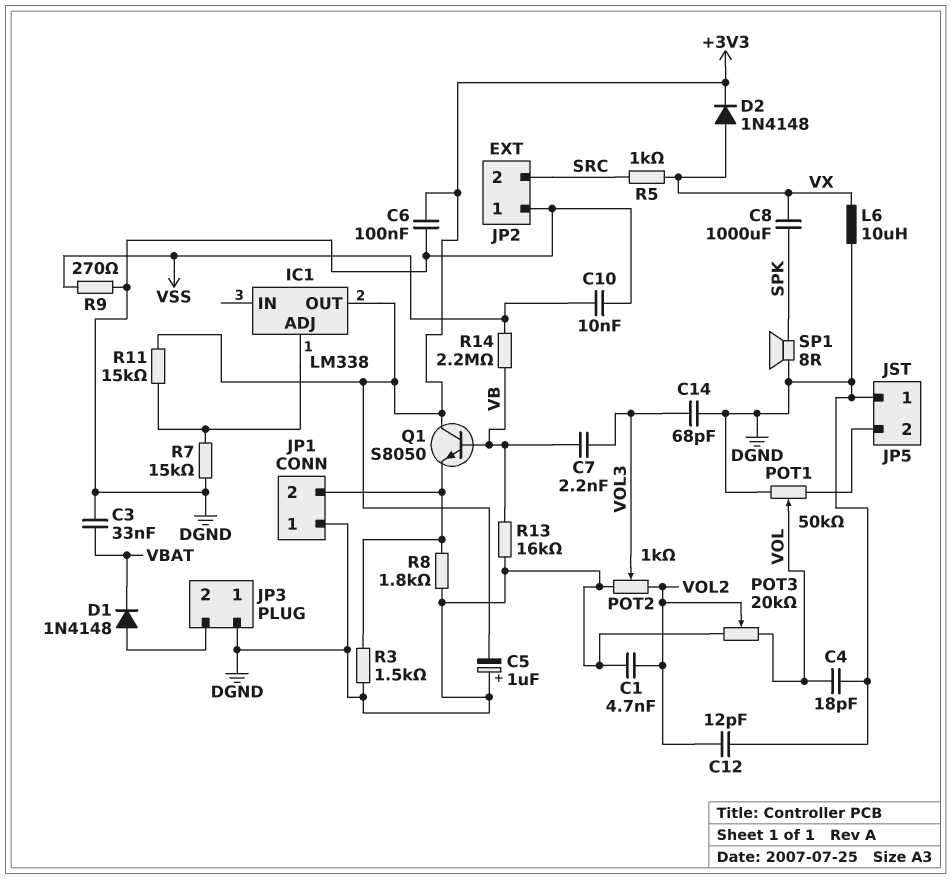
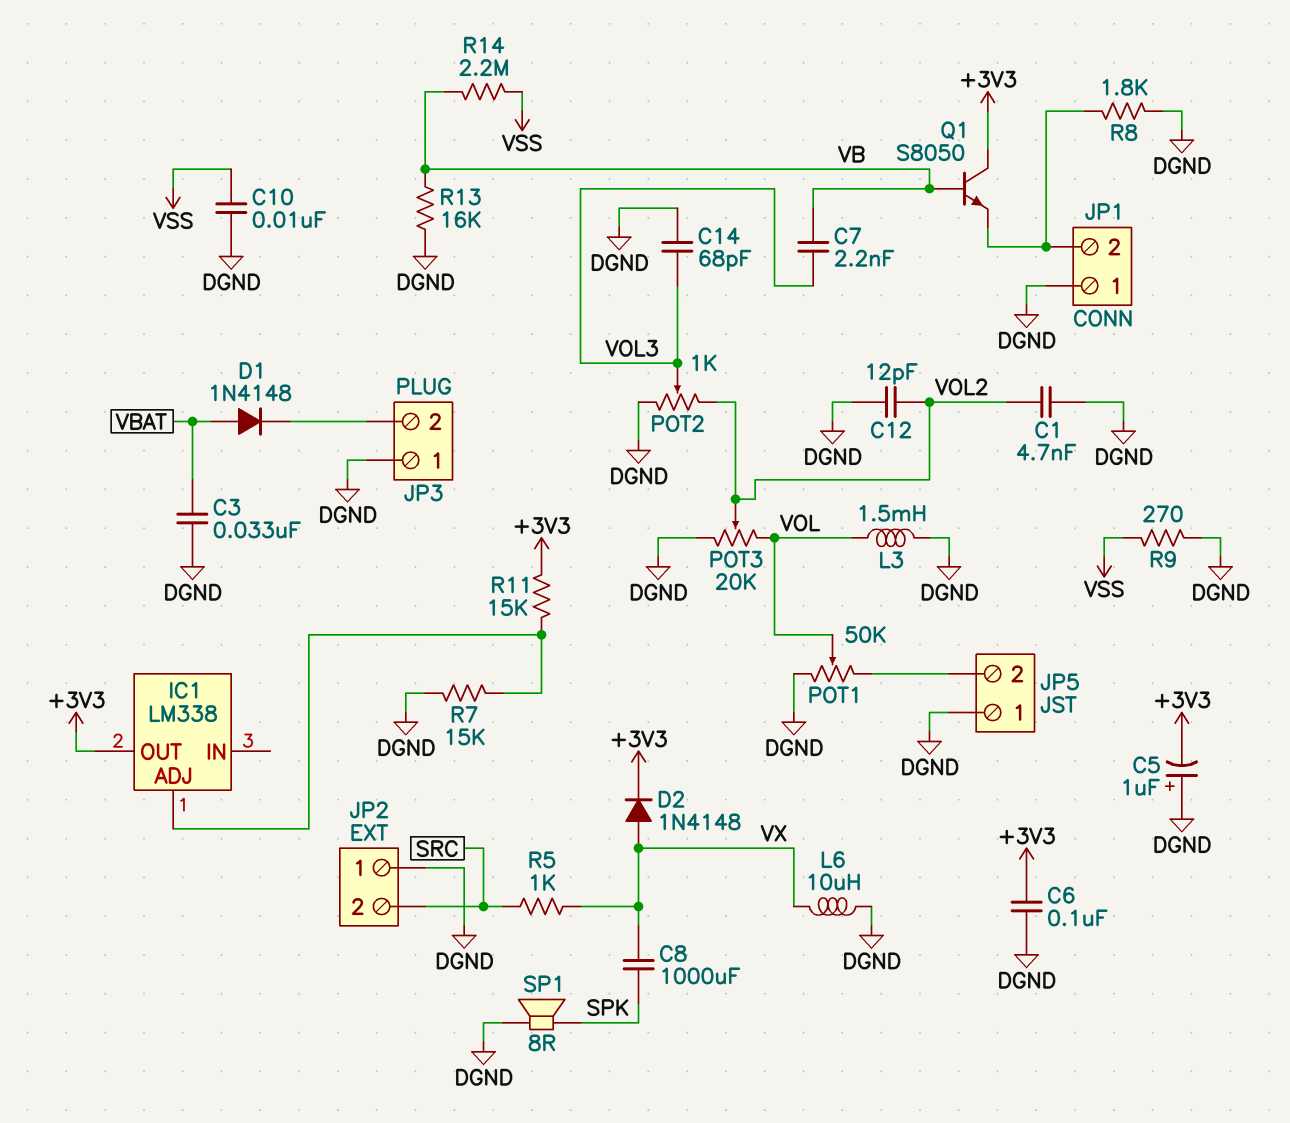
C4: 18pF (DGND, VOL) -> none
D1: diode 1N4148 (A JP3/2, K VBAT) -> diode 1N4148 (A VBAT, K JP3/2)
L3: none -> 1.5mH (DGND, VOL)
R3: 1.5k (DGND, JP1/2) -> none

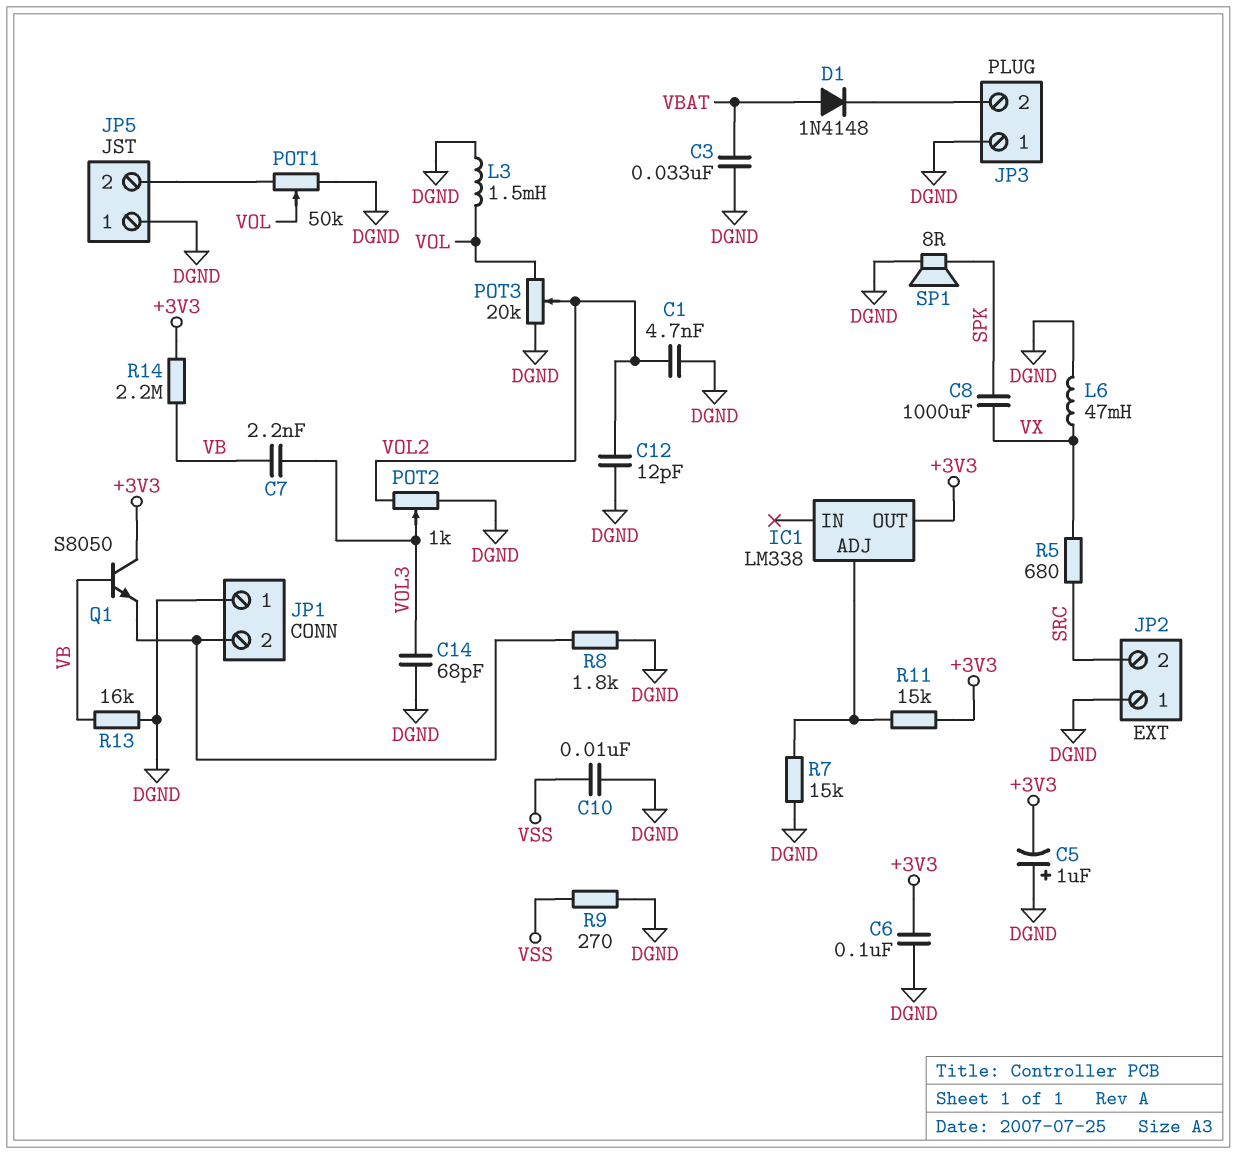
D2: diode 1N4148 (A VX, K +3V3) -> none
L6: 10uH (DGND, VX) -> 47mH (DGND, VX)
R5: 1k (SRC, VX) -> 680 (SRC, VX)
R14: 2.2M (VB, VSS) -> 2.2M (+3V3, VB)

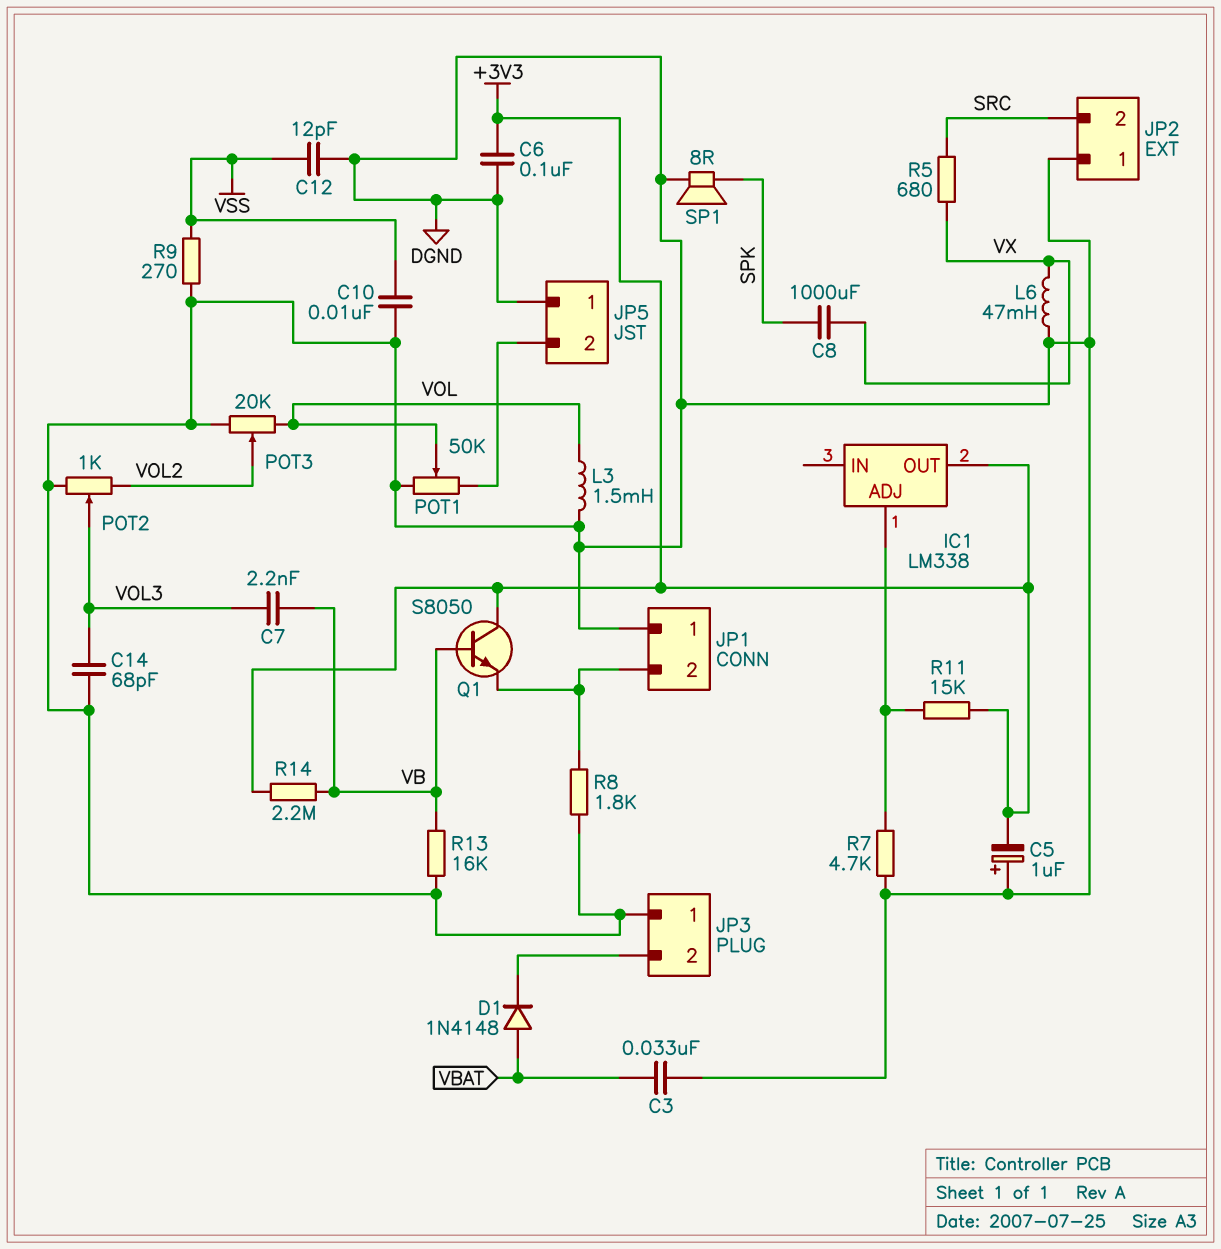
C1: 4.7nF (DGND, VOL2) -> none
C12: 12pF (DGND, VOL2) -> 12pF (DGND, VSS)
R7: 15k (DGND, IC1/ADJ) -> 4.7k (DGND, IC1/ADJ)

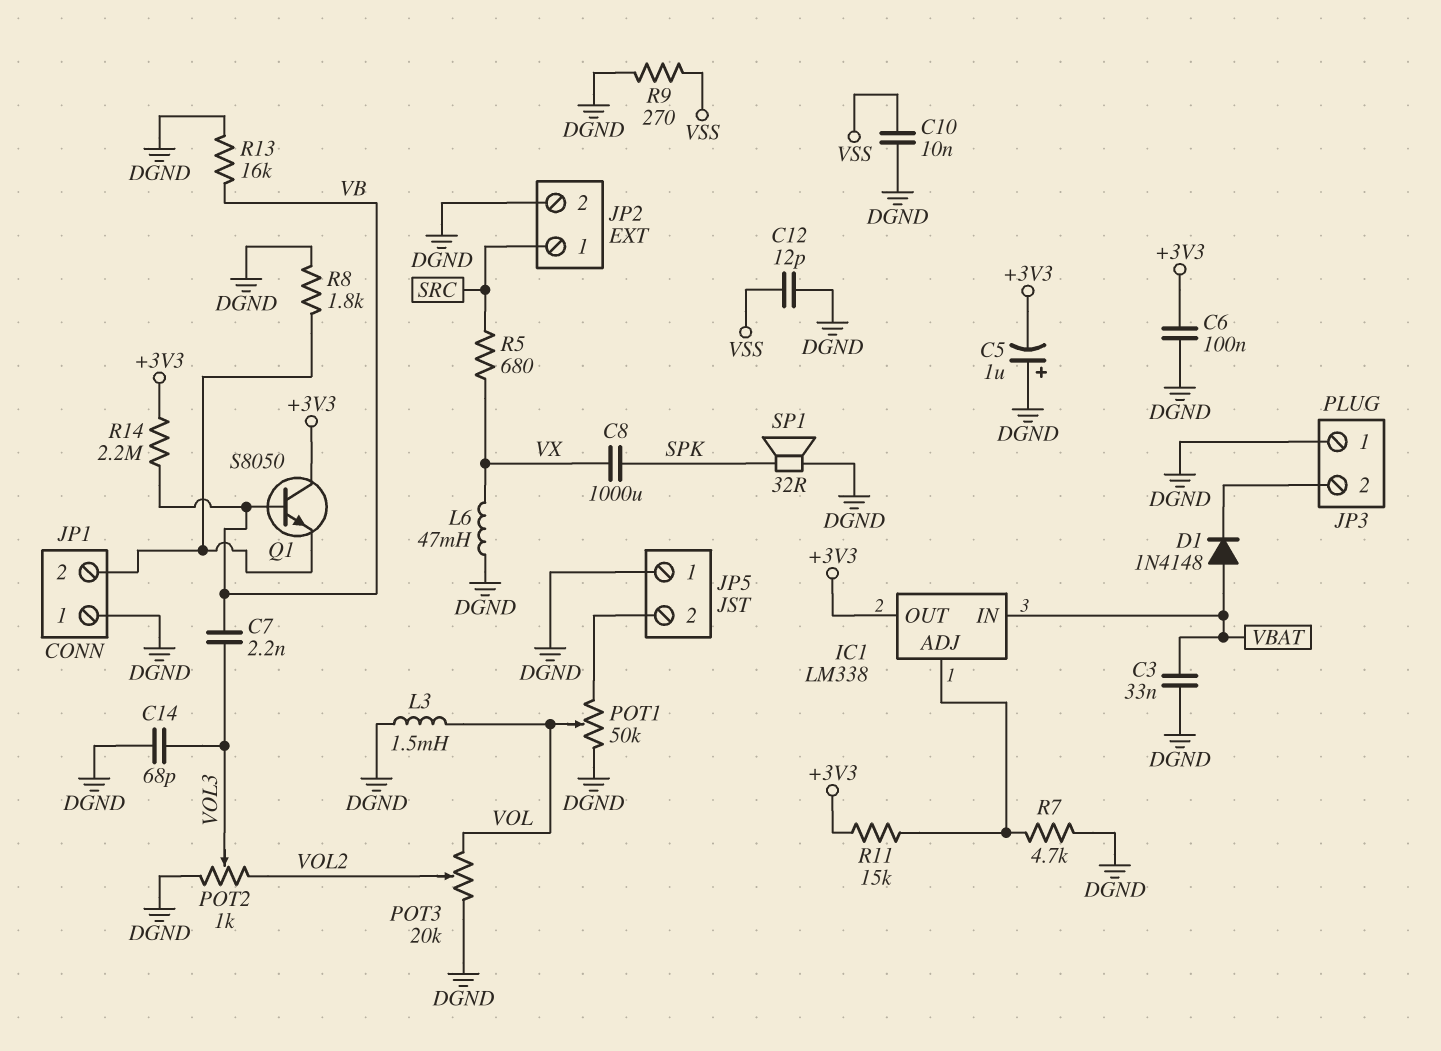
IC1 pin IN: none -> VBAT
JP2 pin 1: DGND -> SRC
JP2 pin 2: SRC -> DGND
SP1: speaker 8R (DGND, SPK) -> speaker 32R (DGND, SPK)

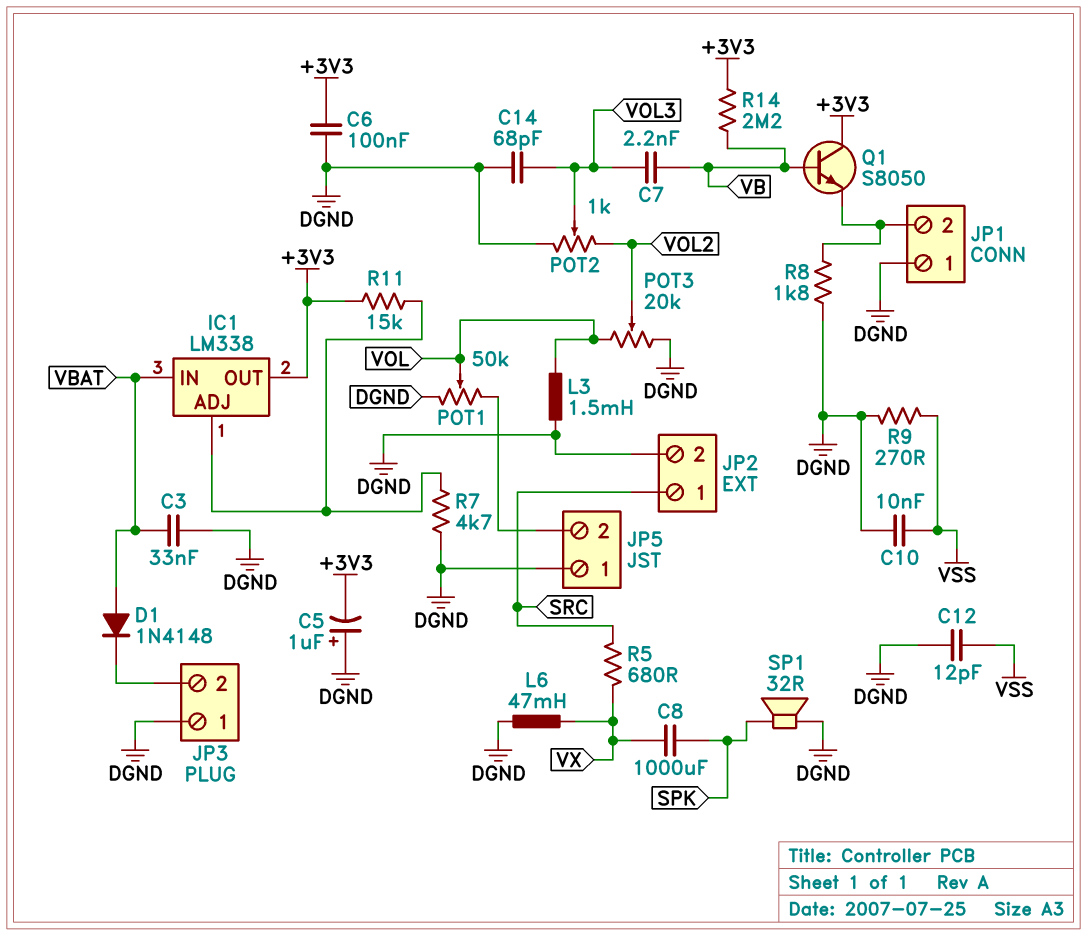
R13: 16k (DGND, VB) -> none

